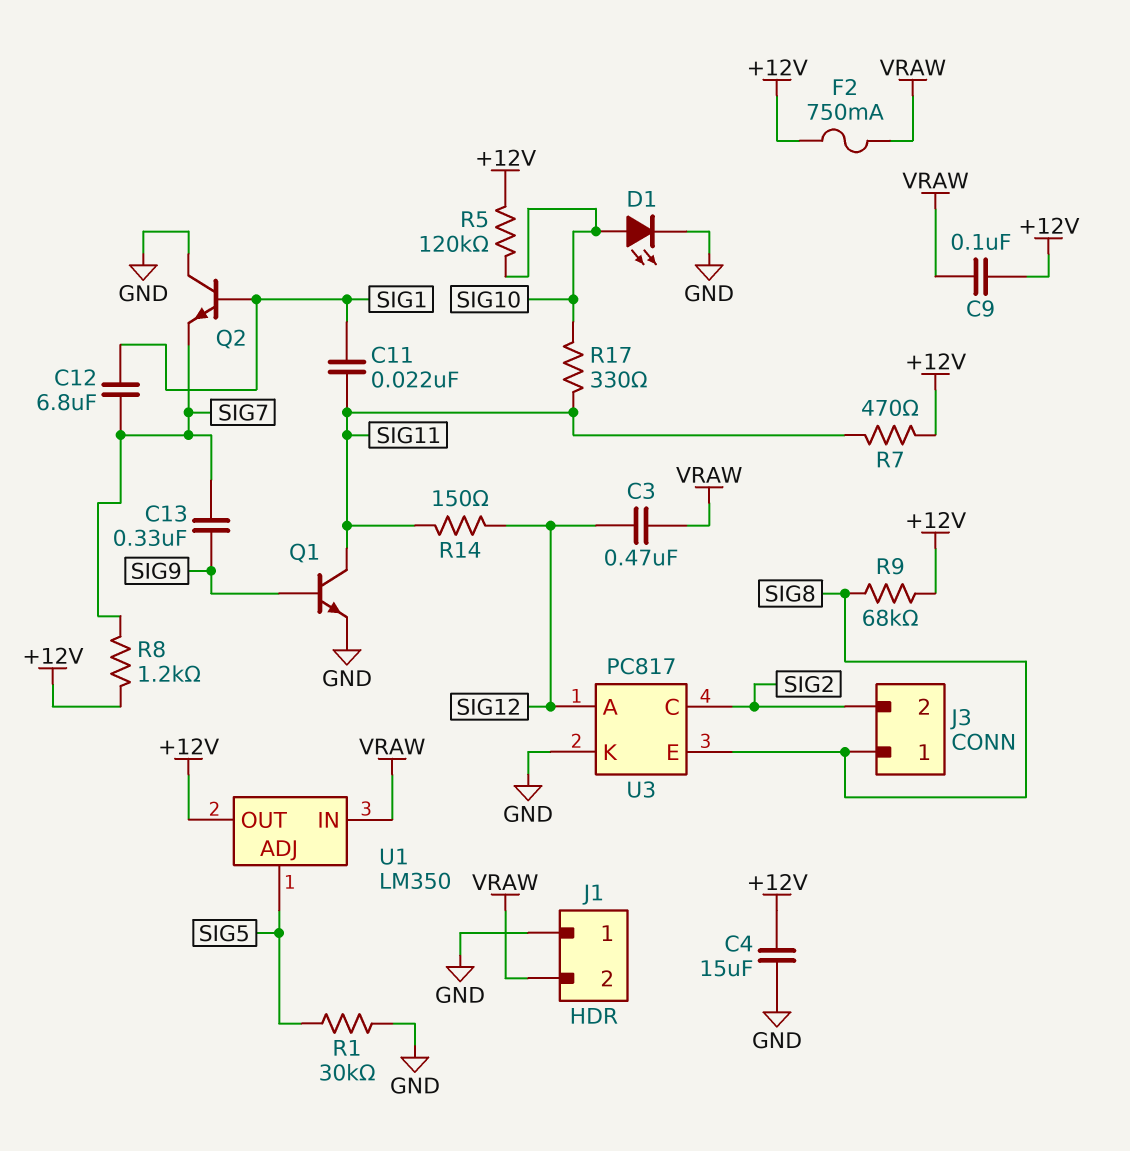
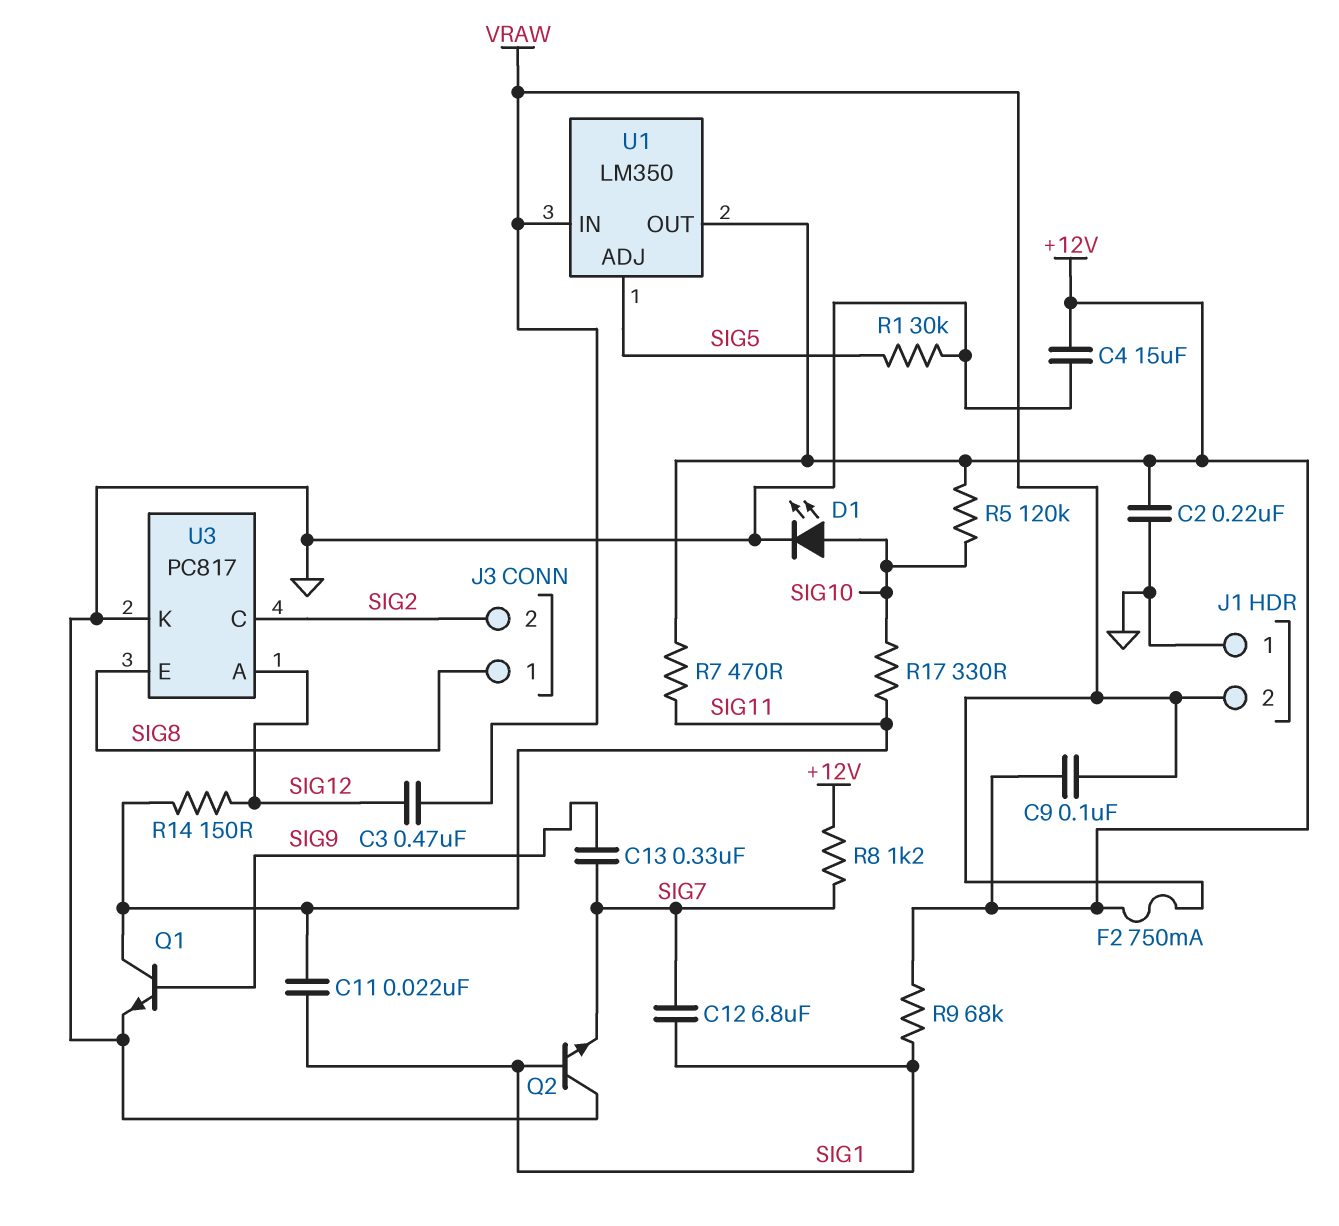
C2: none -> 220nF (+12V, GND)
R9: 68k (+12V, SIG8) -> 68k (+12V, SIG1)

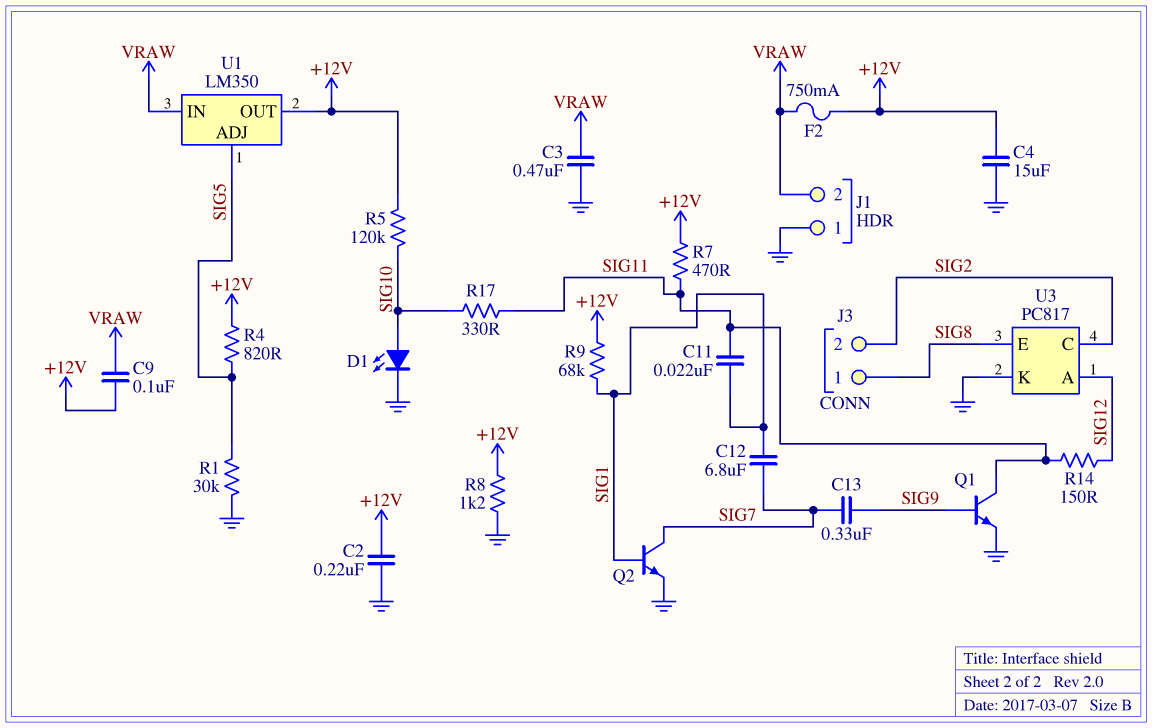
C3: 470nF (SIG12, VRAW) -> 470nF (GND, VRAW)
Q2: NPN (B SIG1, C GND, E SIG7) -> NPN (B SIG1, C SIG7, E GND)
R4: none -> 820 (+12V, SIG5)
R8: 1.2k (+12V, SIG7) -> 1.2k (+12V, GND)

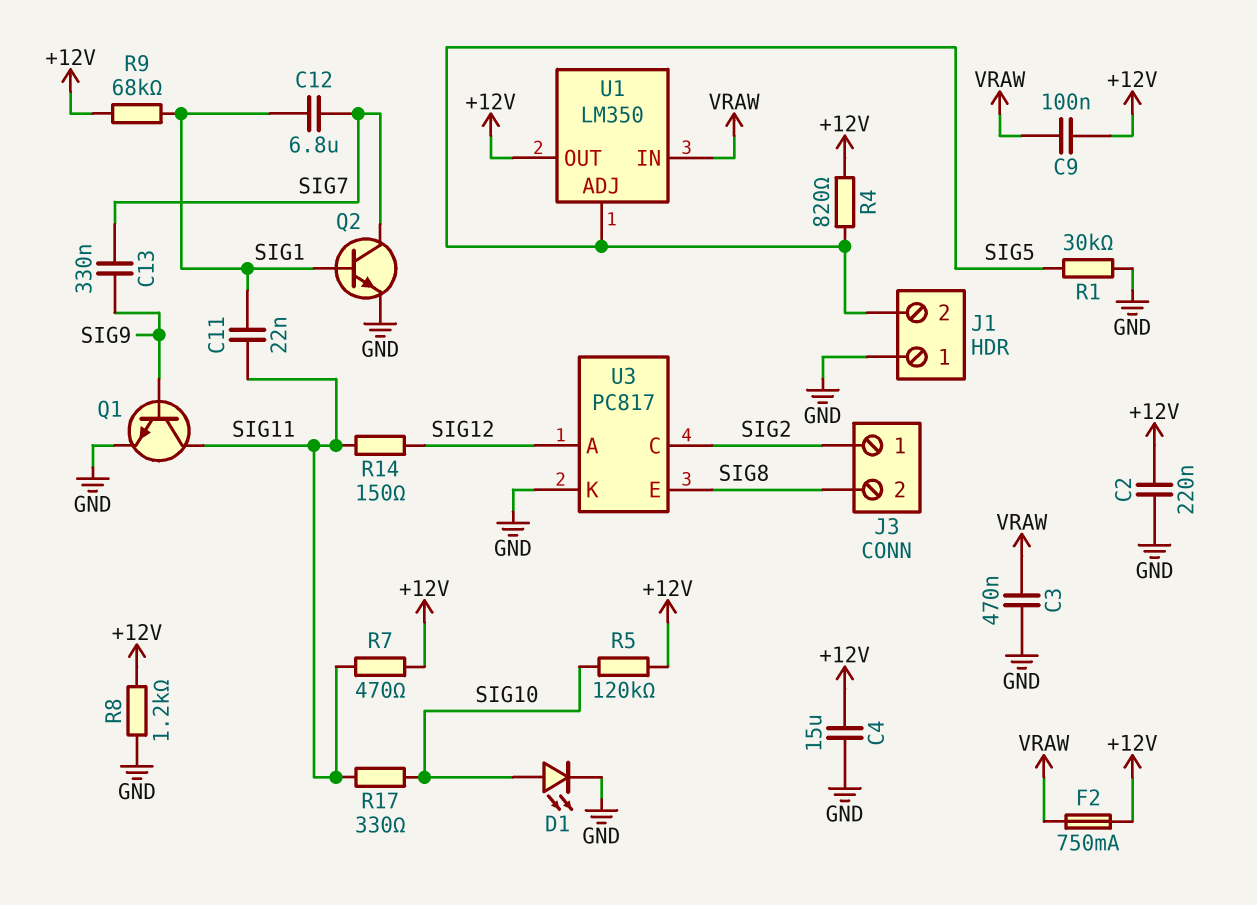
J1 pin 2: VRAW -> SIG5
J3 pin 1: SIG8 -> SIG2
J3 pin 2: SIG2 -> SIG8

